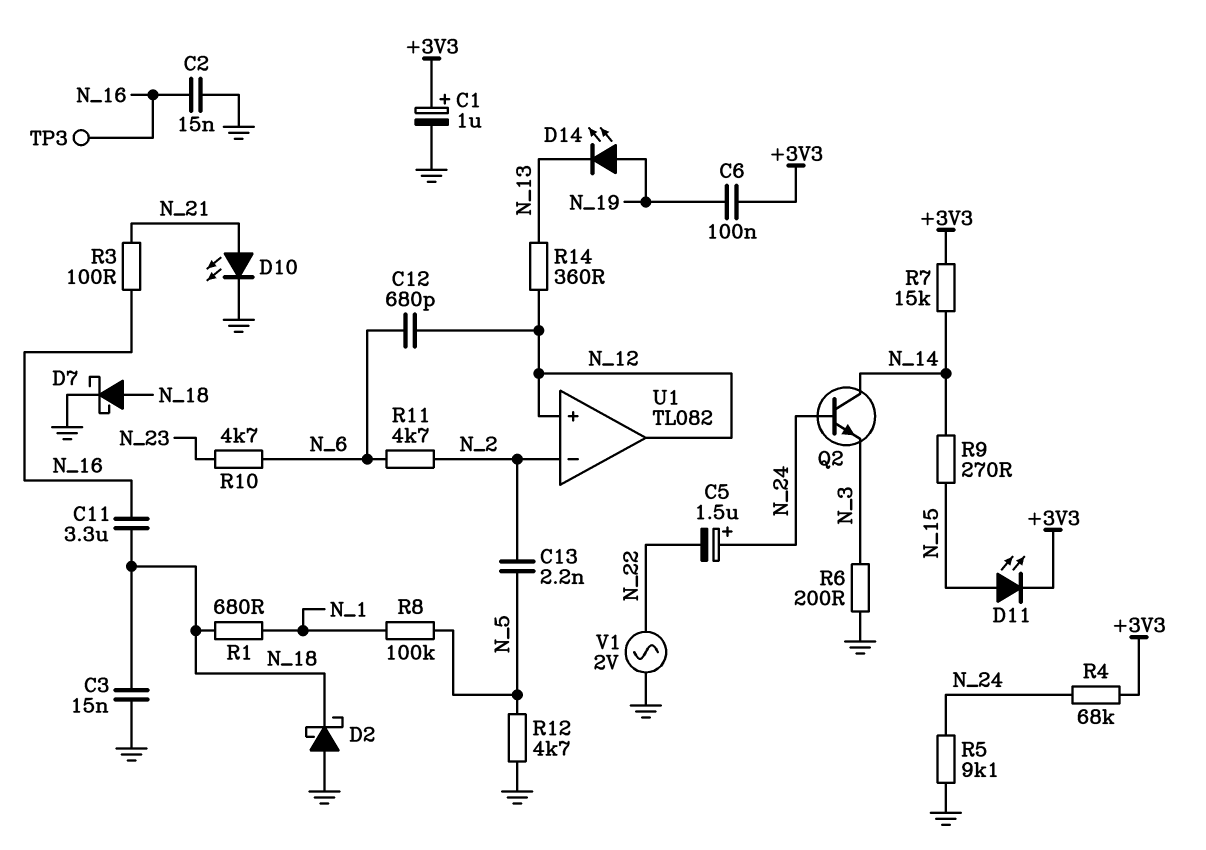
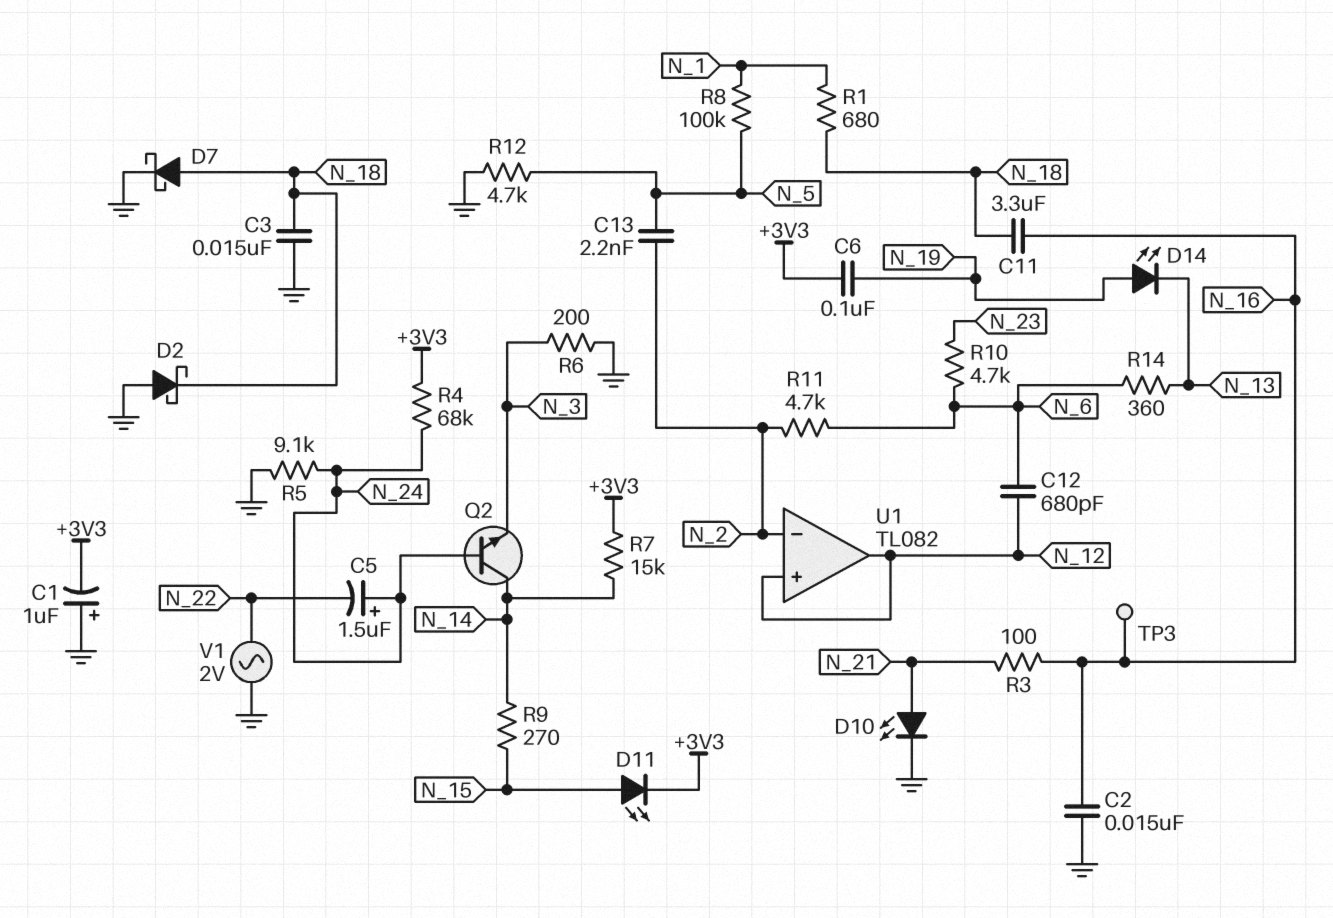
C1: 1uF (plus +3V3, minus GND) -> 1uF (plus GND, minus +3V3)
R14: 360 (N_12, N_13) -> 360 (N_6, N_13)

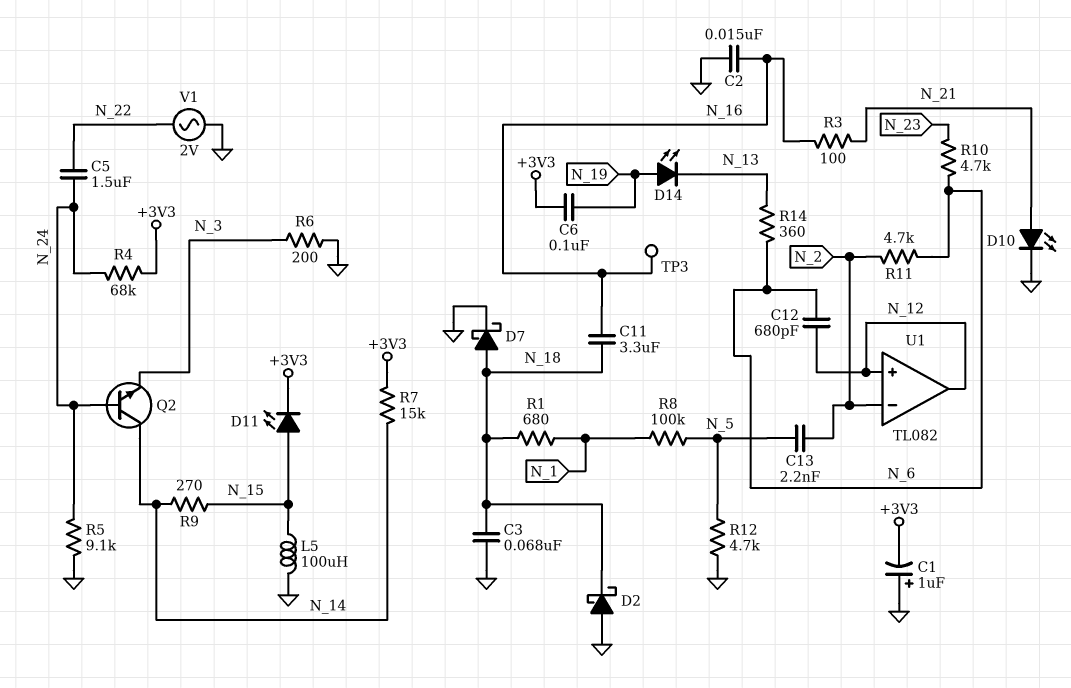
C3: 15nF (GND, N_18) -> 68nF (GND, N_18)
C5: 1.5uF (plus N_24, minus N_22) -> 1.5uF (N_22, N_24)
L5: none -> 100uH (GND, N_15)

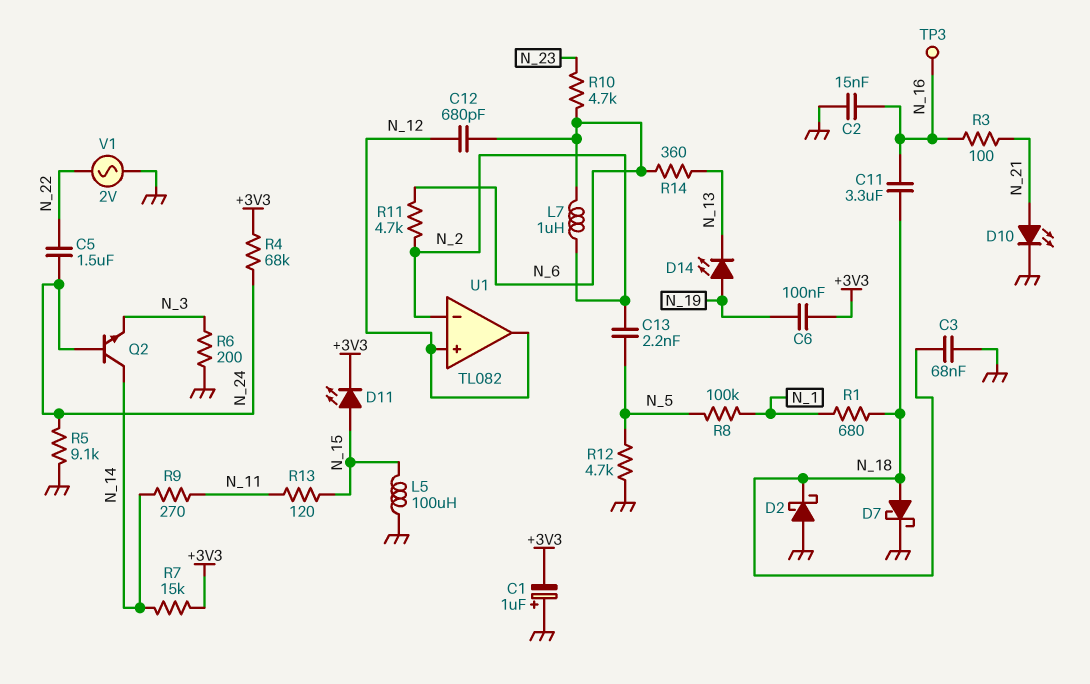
L7: none -> 1uH (N_2, N_6)
R9: 270 (N_14, N_15) -> 270 (N_11, N_14)
R13: none -> 120 (N_11, N_15)

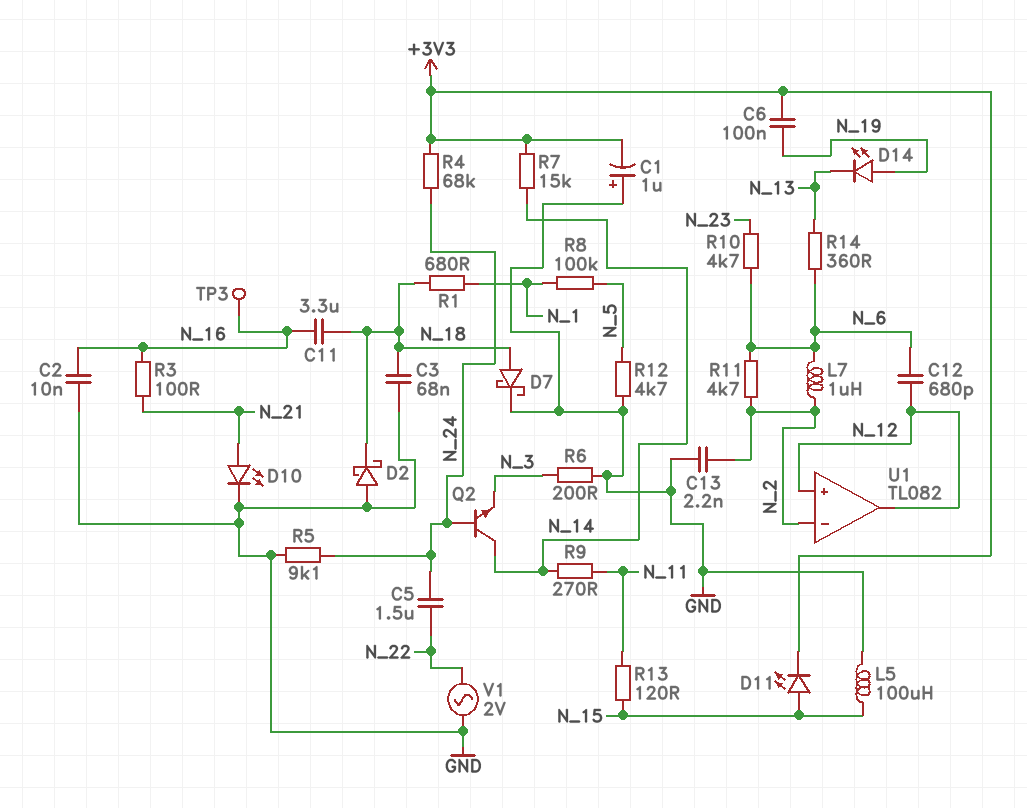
C2: 15nF (GND, N_16) -> 10nF (GND, N_16)
C13: 2.2nF (N_2, N_5) -> 2.2nF (GND, N_2)

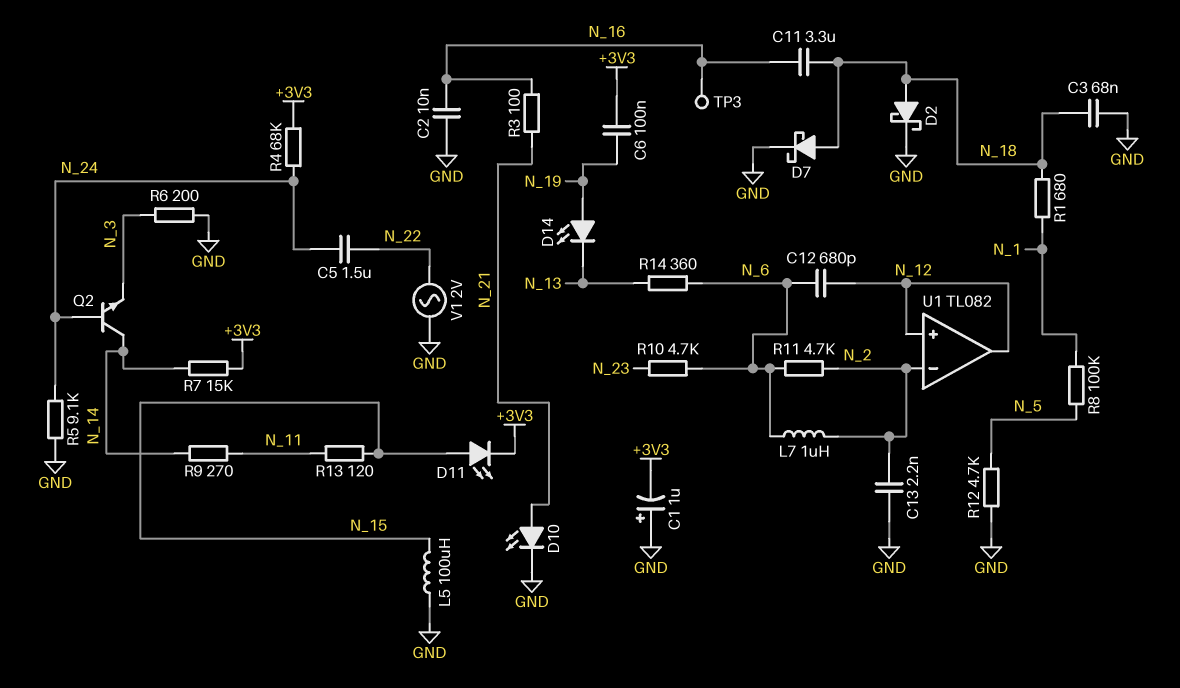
D2: schottky (A GND, K N_18) -> schottky (A N_18, K GND)

